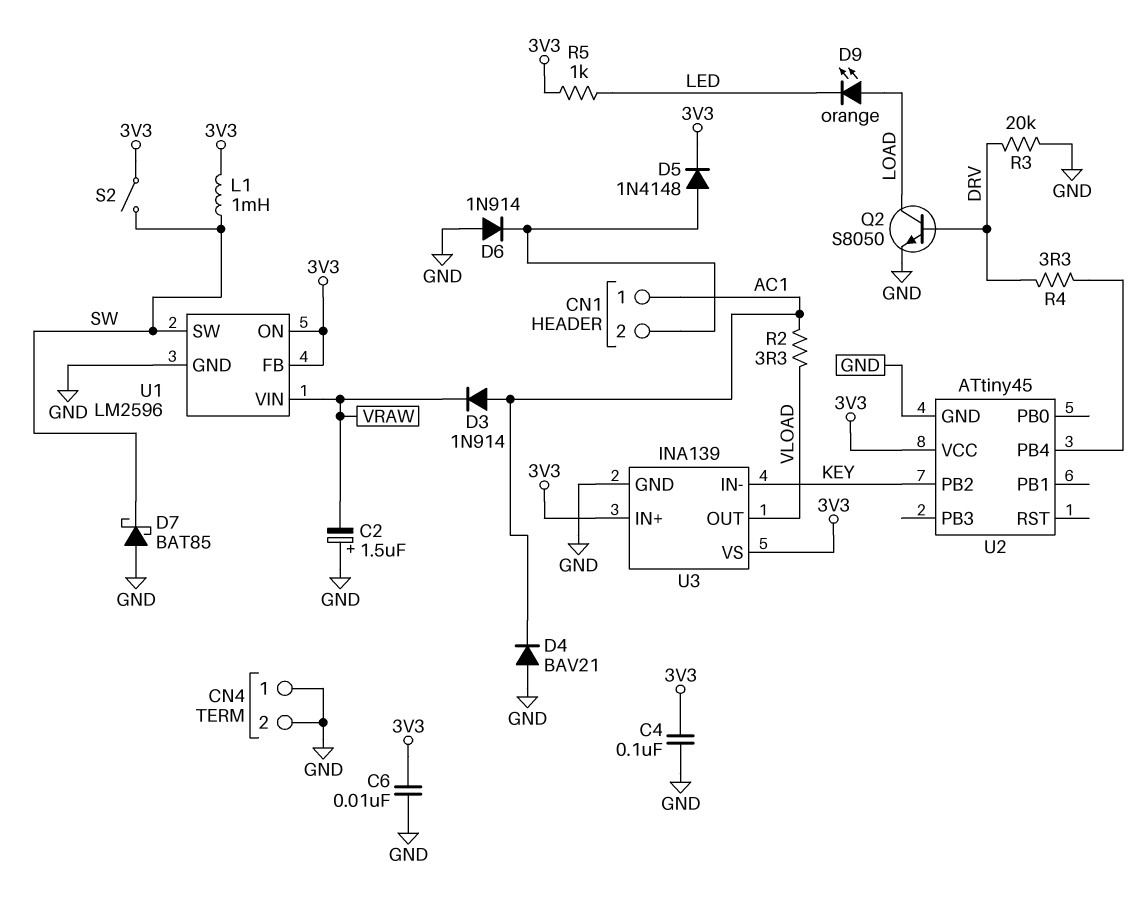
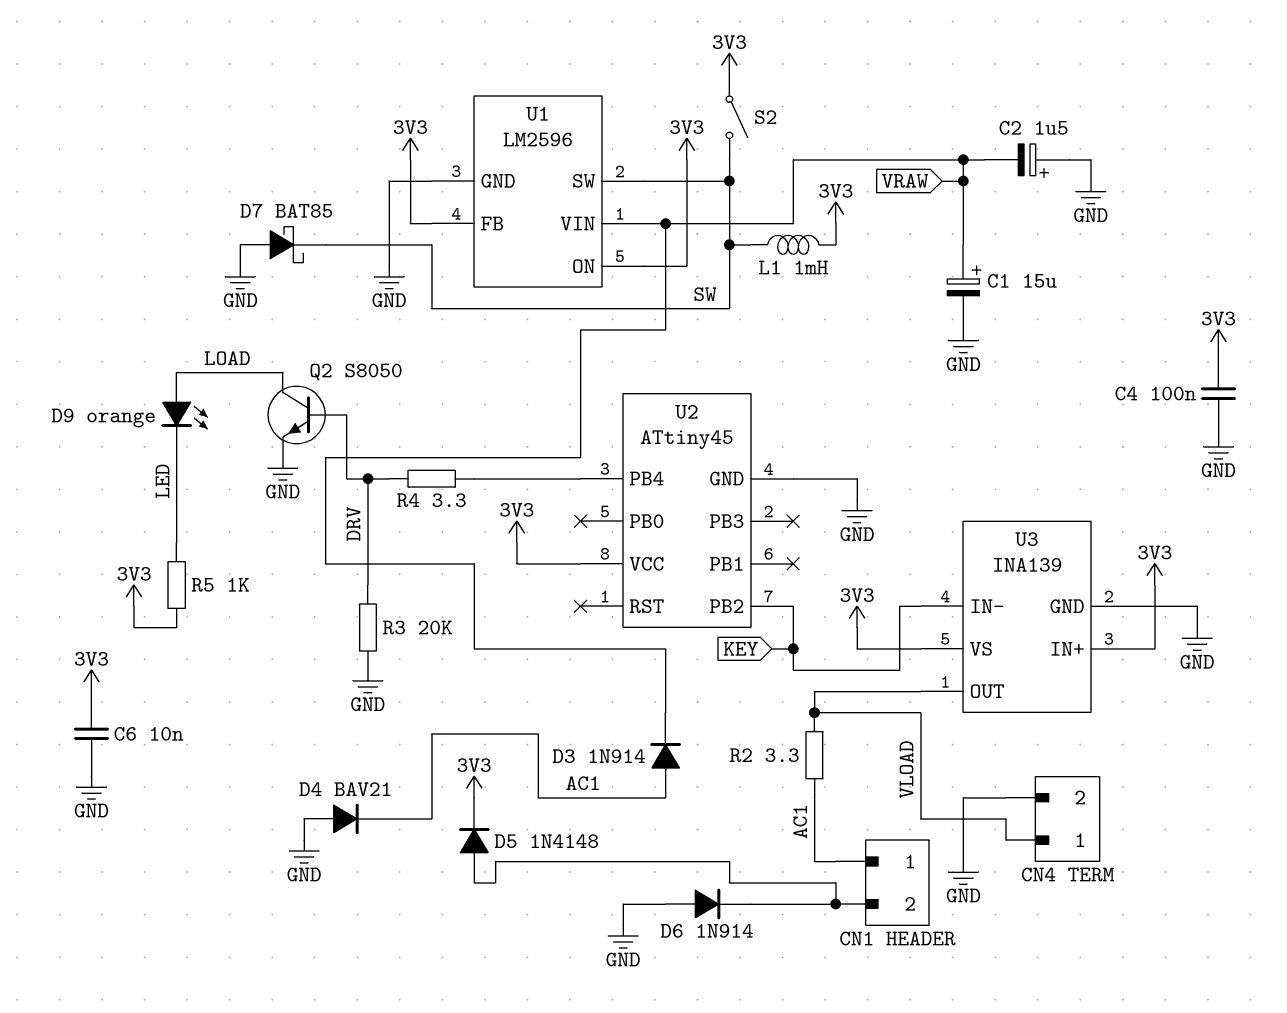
C1: none -> 15uF (plus VRAW, minus GND)
CN4 pin 1: GND -> VLOAD

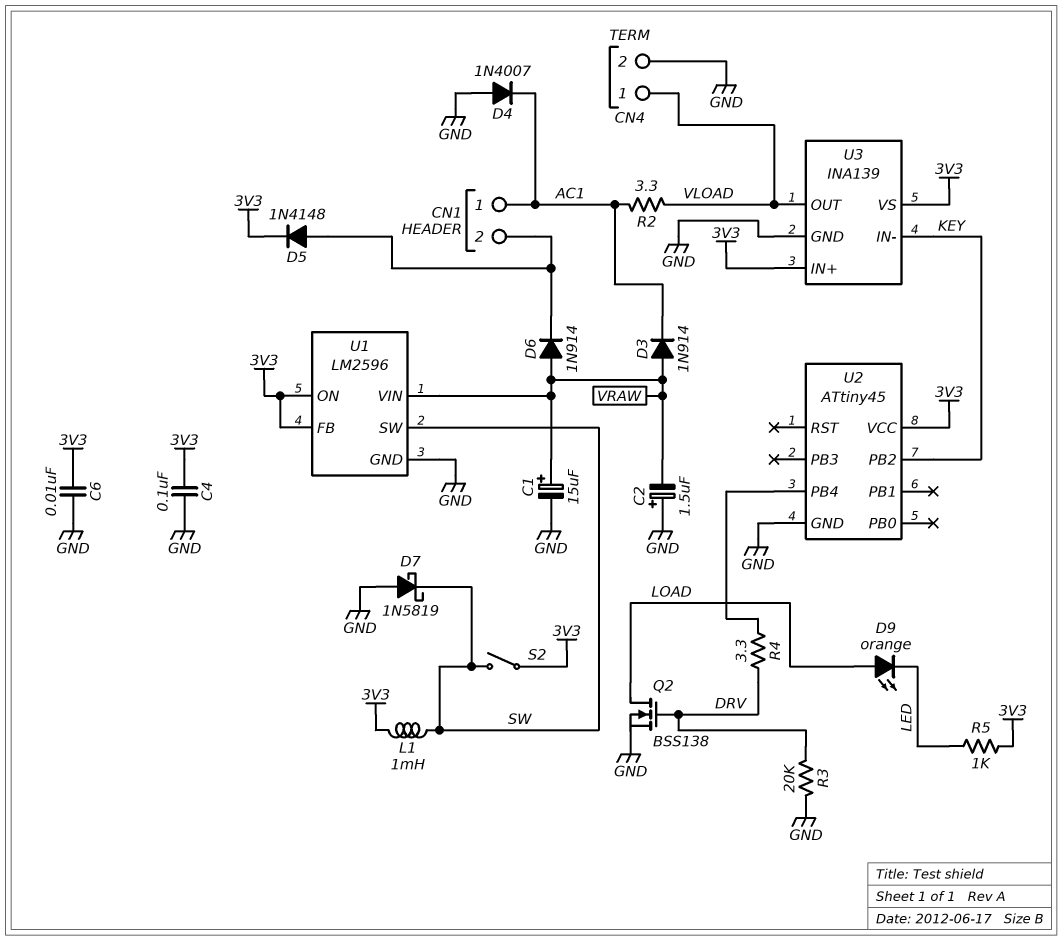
D3: diode 1N914 (A AC1, K VRAW) -> diode 1N914 (A VRAW, K AC1)
D4: diode BAV21 (A GND, K AC1) -> diode 1N4007 (A GND, K AC1)
D6: diode 1N914 (A GND, K CN1/2) -> diode 1N914 (A VRAW, K CN1/2)
D7: schottky BAT85 (A GND, K SW) -> schottky 1N5819 (A GND, K SW)
Q2: NPN S8050 (B DRV, C LOAD, E GND) -> NMOS BSS138 (G DRV, D LOAD, S GND)

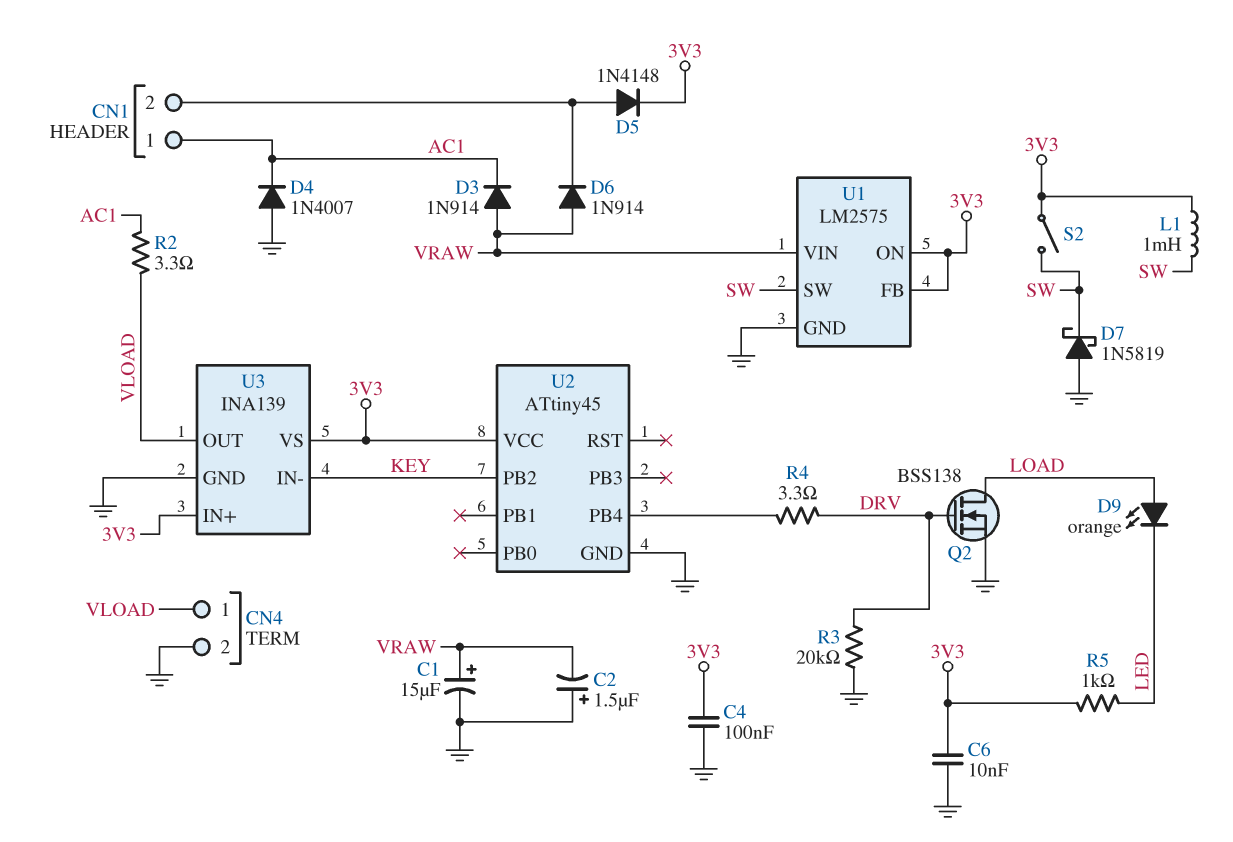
U1: LM2596 -> LM2575

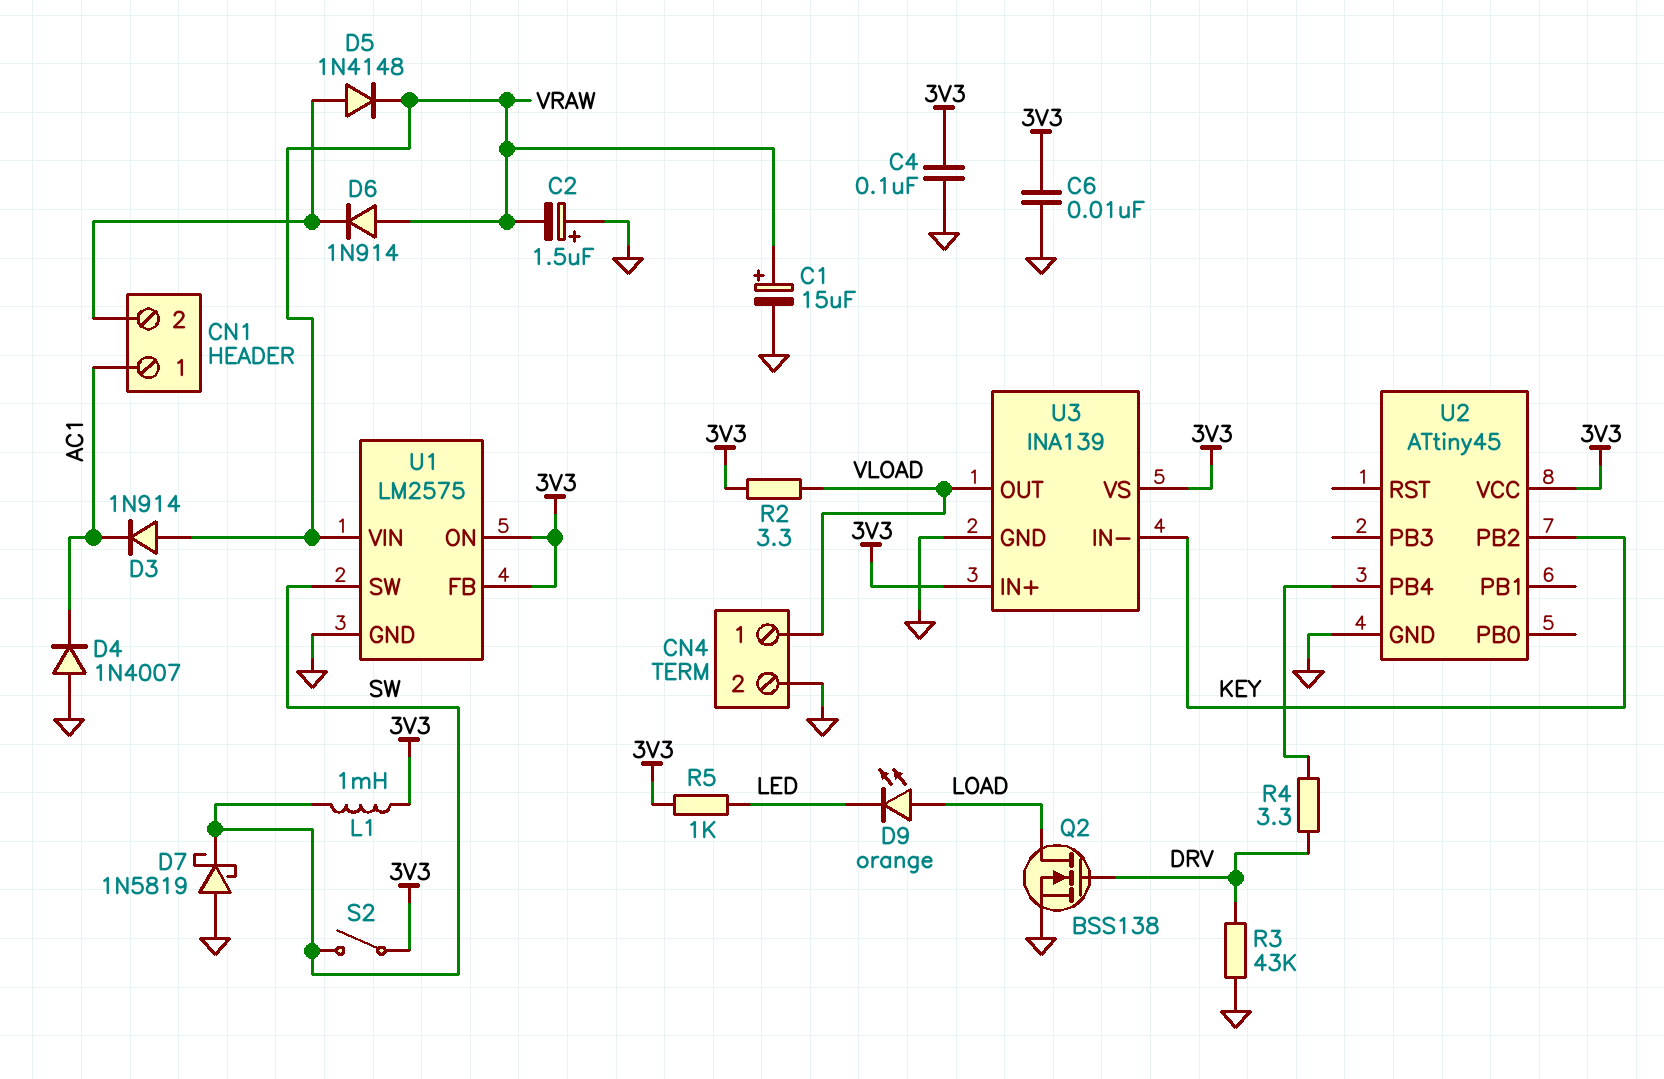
D5: diode 1N4148 (A CN1/2, K 3V3) -> diode 1N4148 (A CN1/2, K VRAW)
R2: 3.3 (AC1, VLOAD) -> 3.3 (3V3, VLOAD)
R3: 20k (DRV, GND) -> 43k (DRV, GND)

